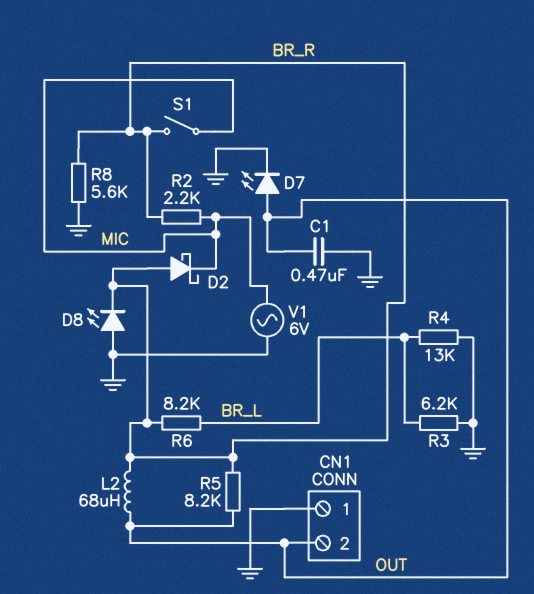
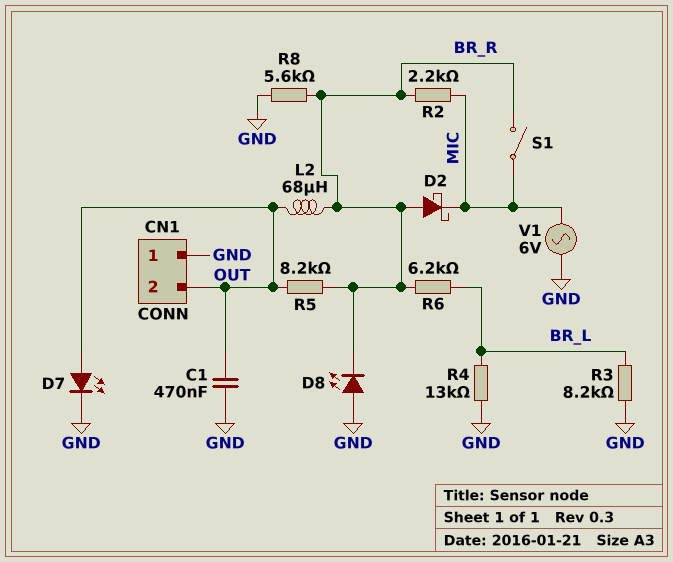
R3: 6.2k (BR_L, GND) -> 8.2k (BR_L, GND)
R6: 8.2k (BR_L, BR_R) -> 6.2k (BR_L, BR_R)

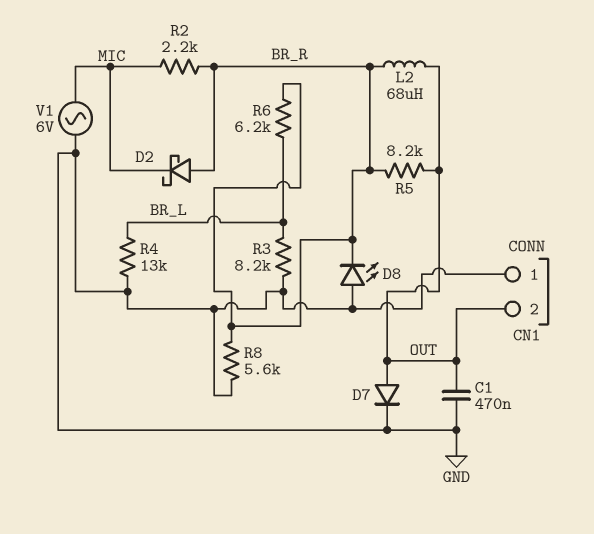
D7: LED (A OUT, K GND) -> diode (A OUT, K GND)
S1: switch (BR_R, MIC) -> none

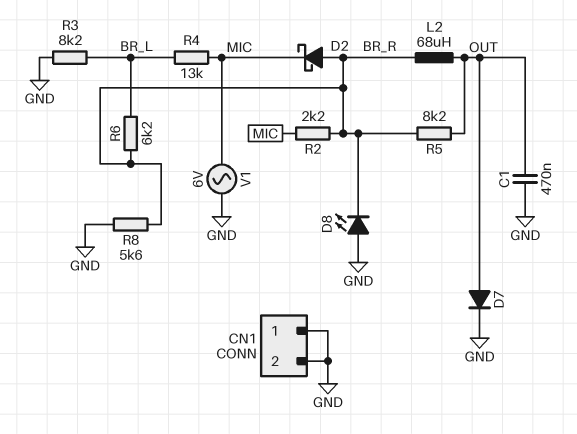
CN1 pin 2: OUT -> GND
R4: 13k (BR_L, GND) -> 13k (BR_L, MIC)

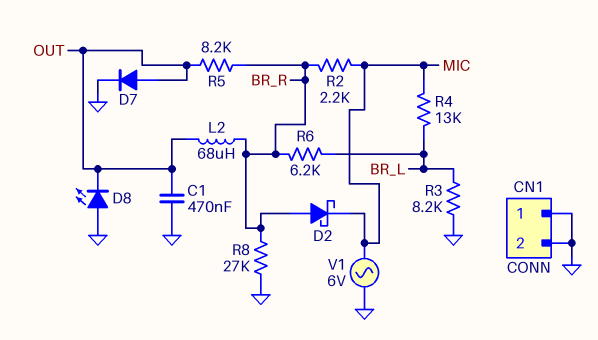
D8: LED (A GND, K BR_R) -> LED (A GND, K OUT)
R8: 5.6k (BR_R, GND) -> 27k (BR_R, GND)

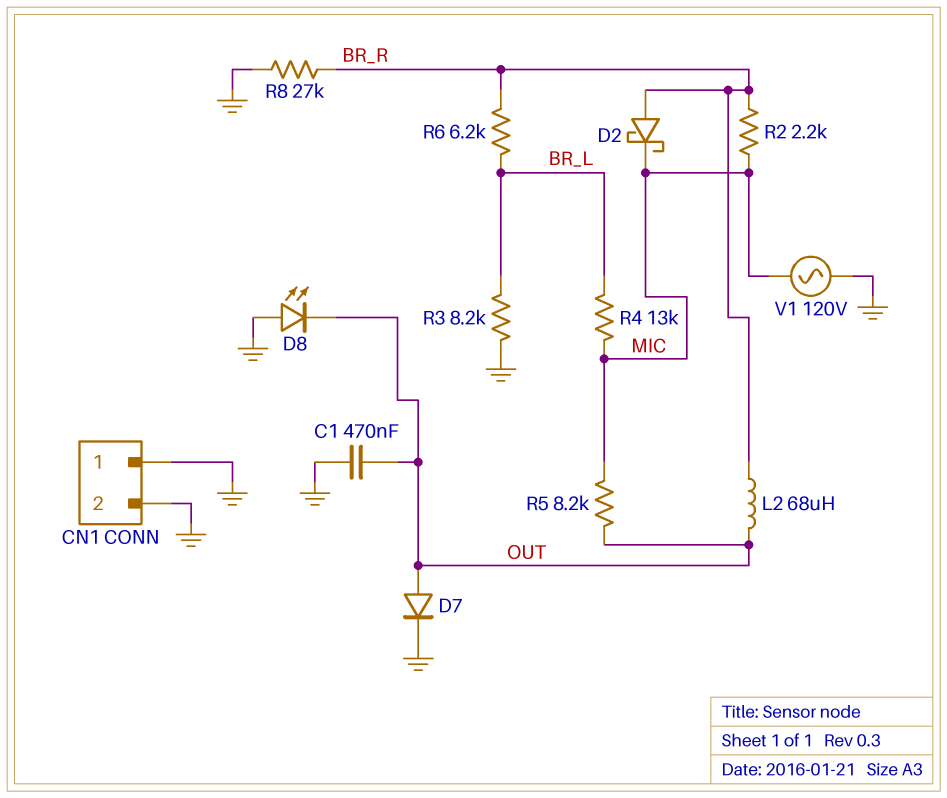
R5: 8.2k (BR_R, OUT) -> 8.2k (MIC, OUT)
V1: AC 6V (GND, MIC) -> AC 120V (GND, MIC)

